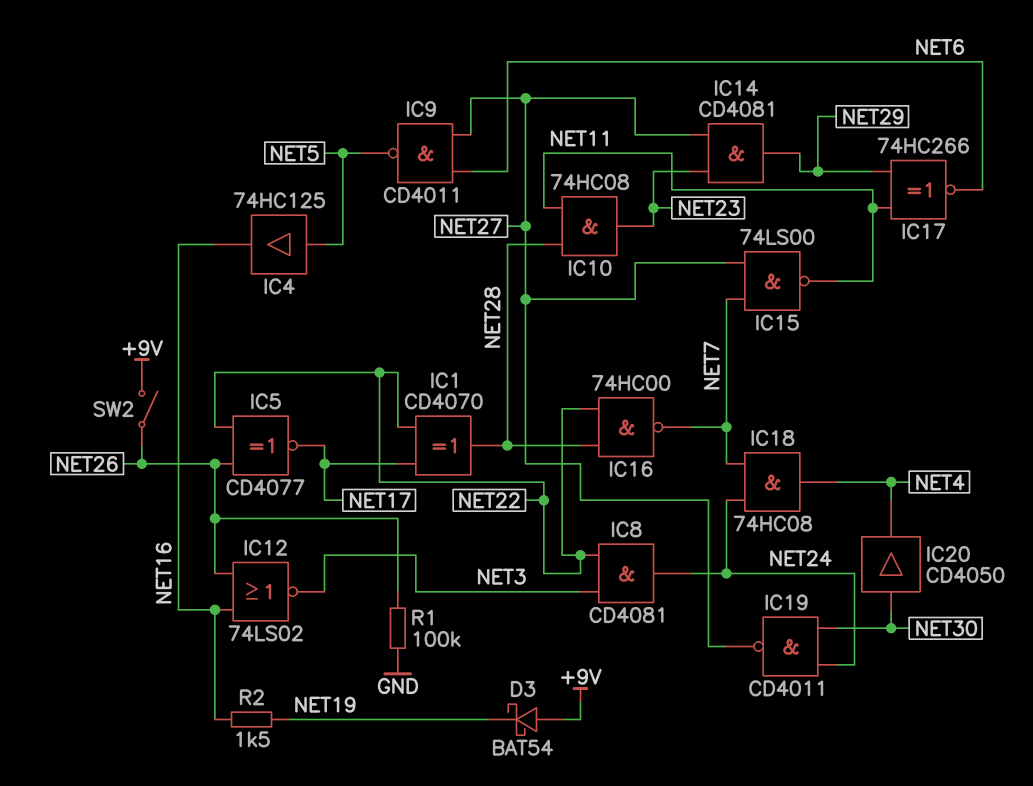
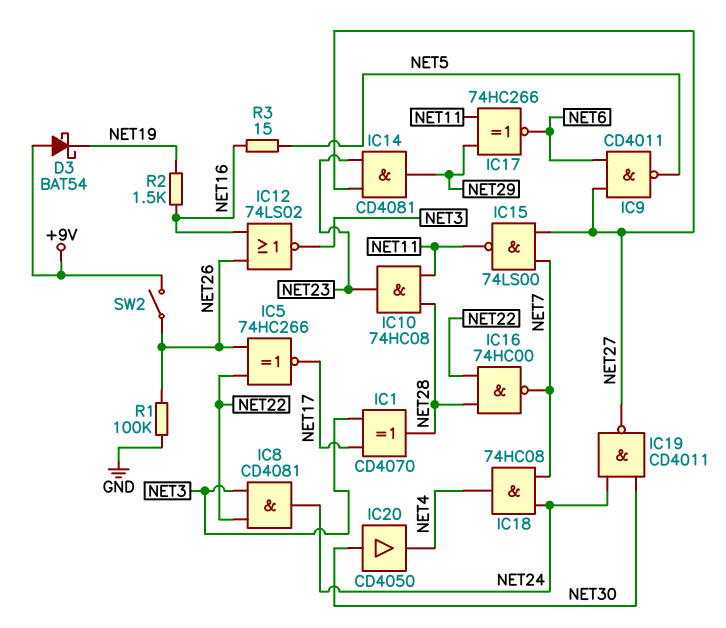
IC1: XOR CD4070 (in NET17, in NET22, out NET28) -> XOR CD4070 (in NET3, in NET17, out NET28)
IC4: buffer 74HC125 (in NET5, out NET16) -> none
IC5: XNOR CD4077 (in NET22, in NET26, out NET17) -> XNOR 74HC266 (in NET22, in NET26, out NET17)
R3: none -> 15 (NET5, NET16)

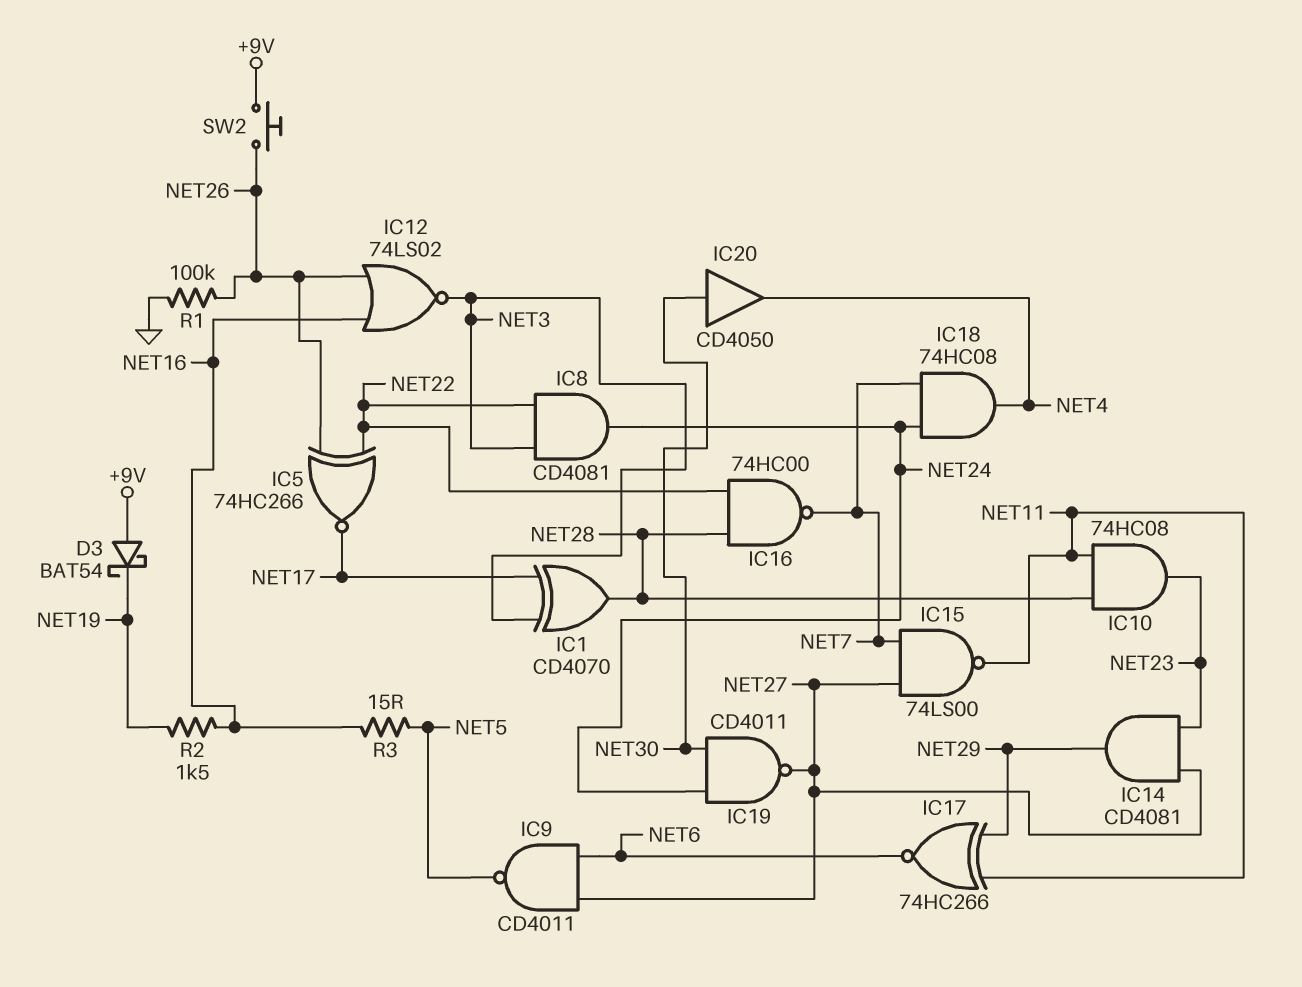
SW2: switch (+9V, NET26) -> button (+9V, NET26)

